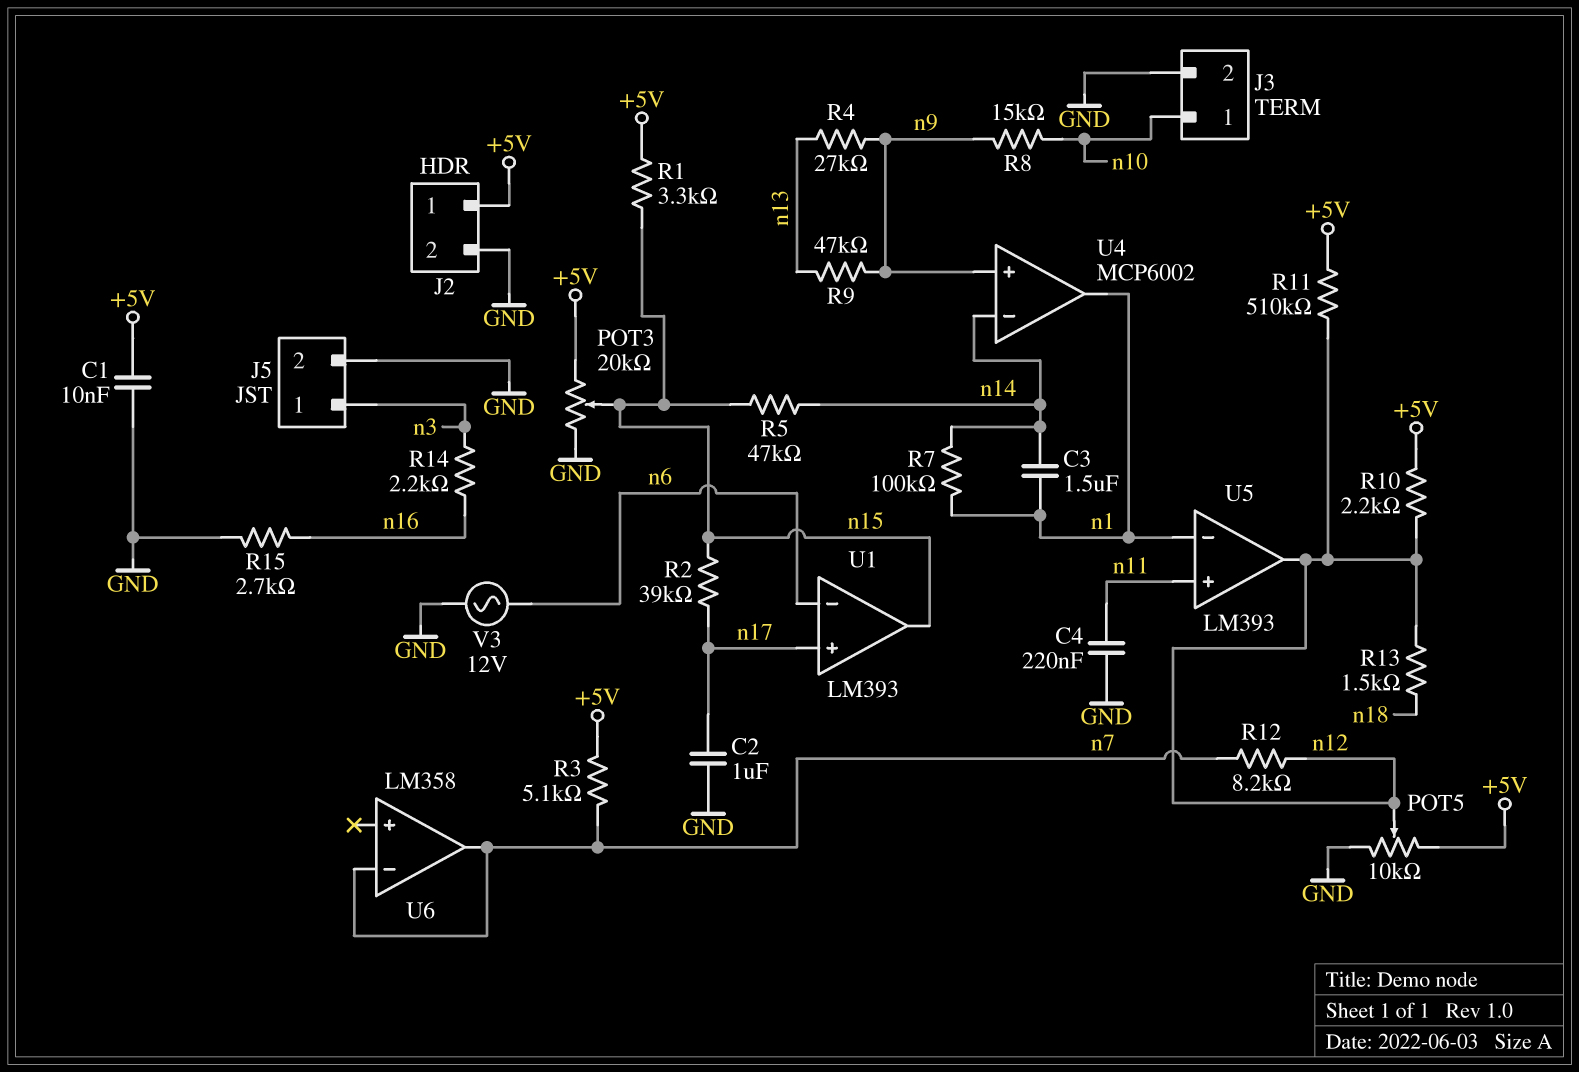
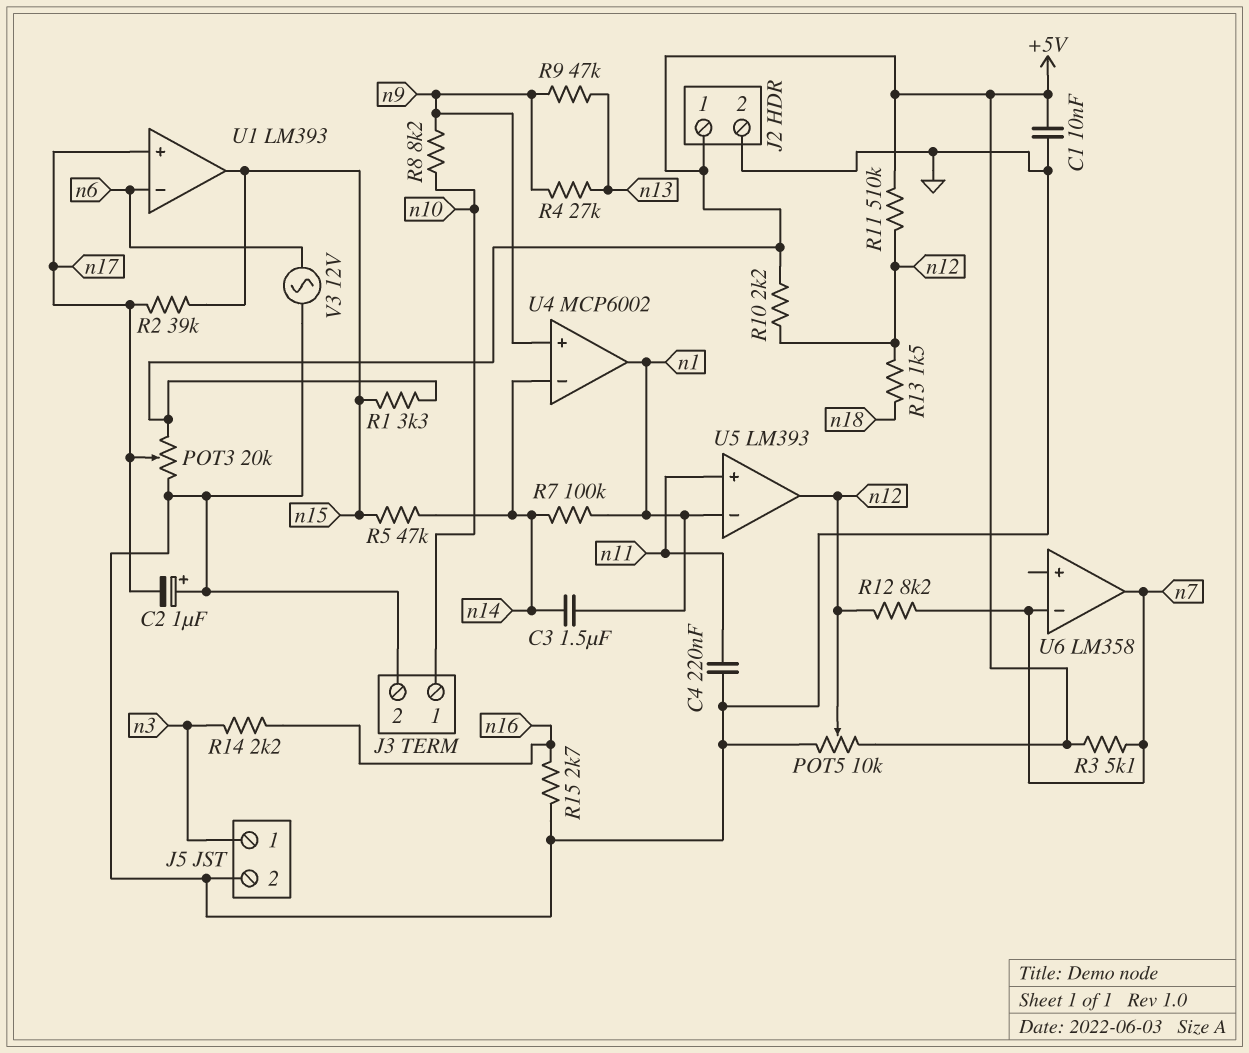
C2: 1uF (GND, n17) -> 1uF (plus GND, minus n17)
POT3: 20k (+5V, GND, wiper n15) -> 20k (+5V, GND, wiper n17)
R8: 15k (n9, n10) -> 8.2k (n9, n10)

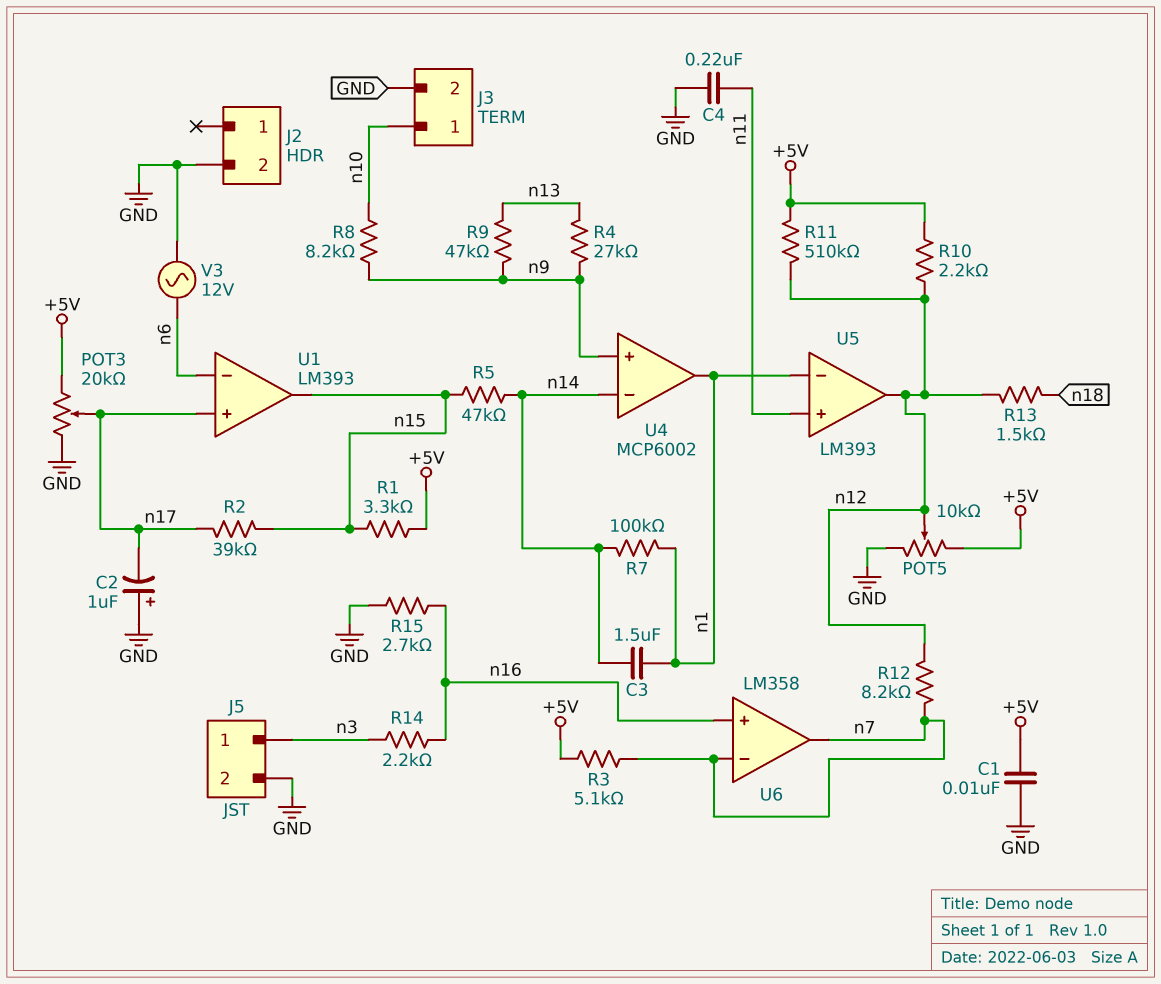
J2 pin 1: +5V -> none
U6 pin in+: none -> n16

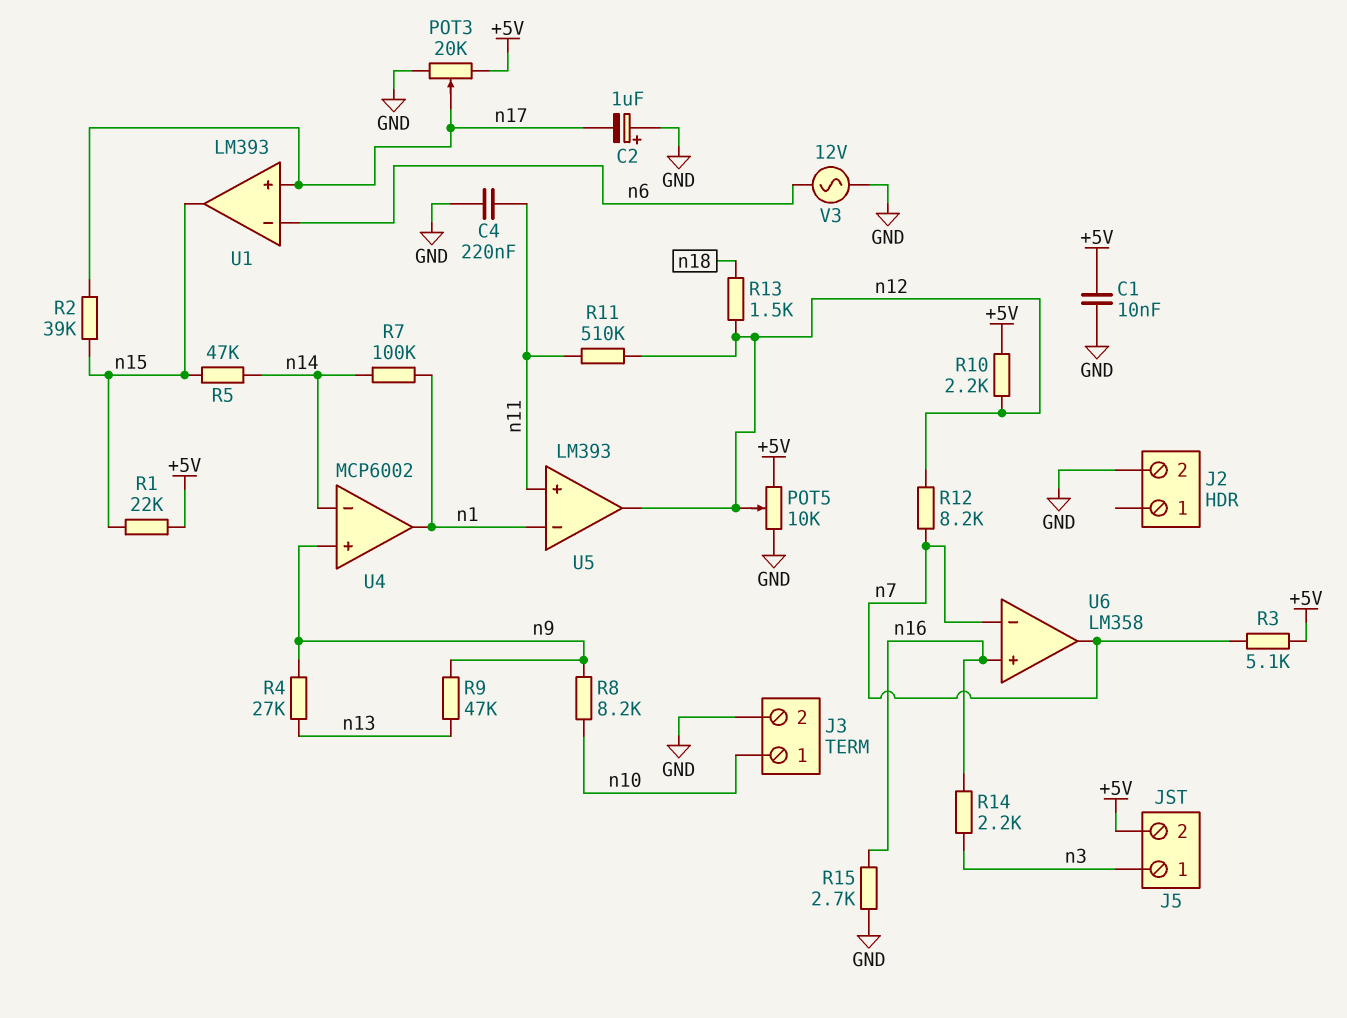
C3: 1.5uF (n1, n14) -> none
J5 pin 2: GND -> +5V
R1: 3.3k (+5V, n15) -> 22k (+5V, n15)
R11: 510k (+5V, n12) -> 510k (n11, n12)

